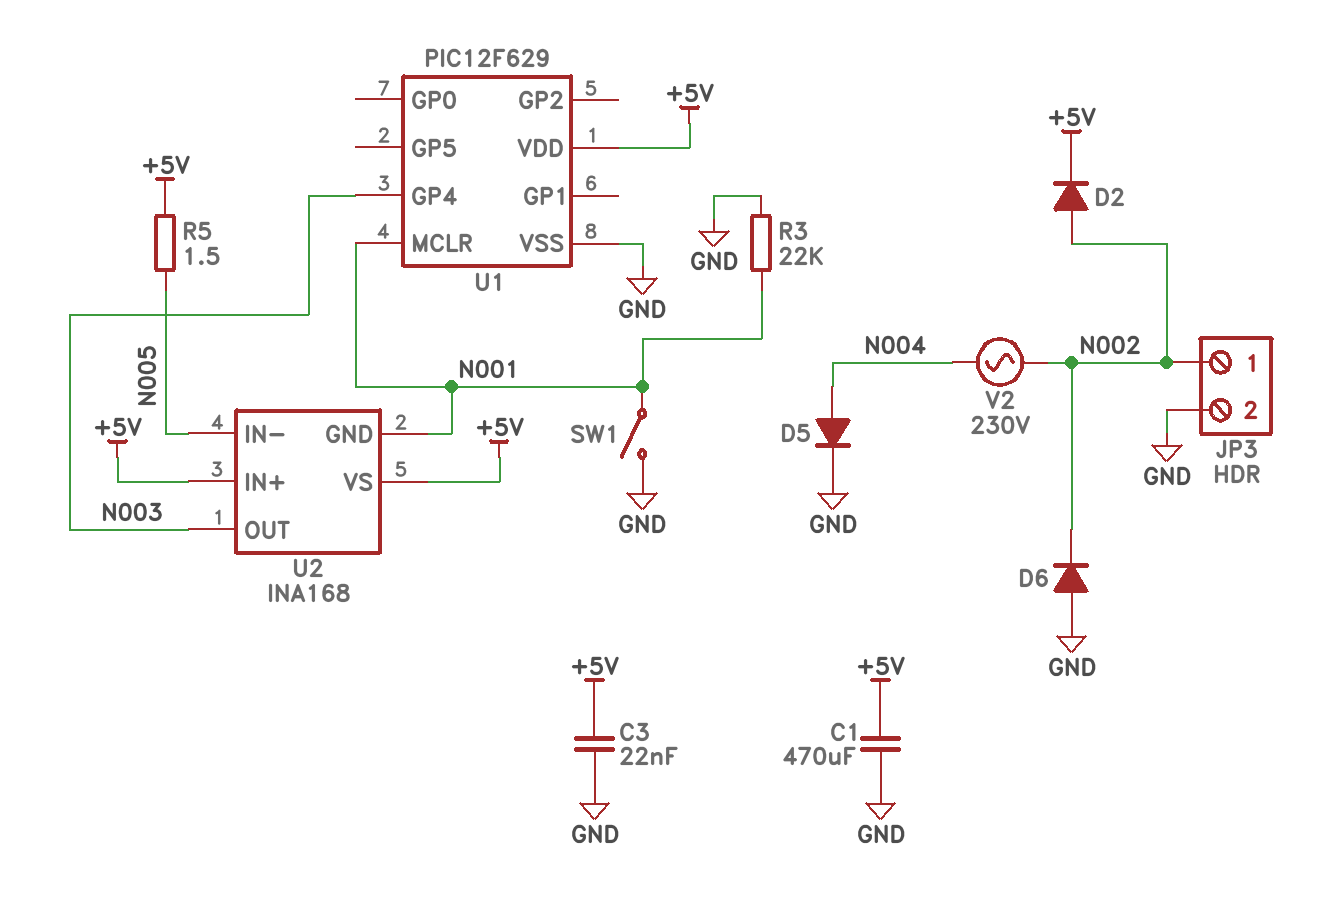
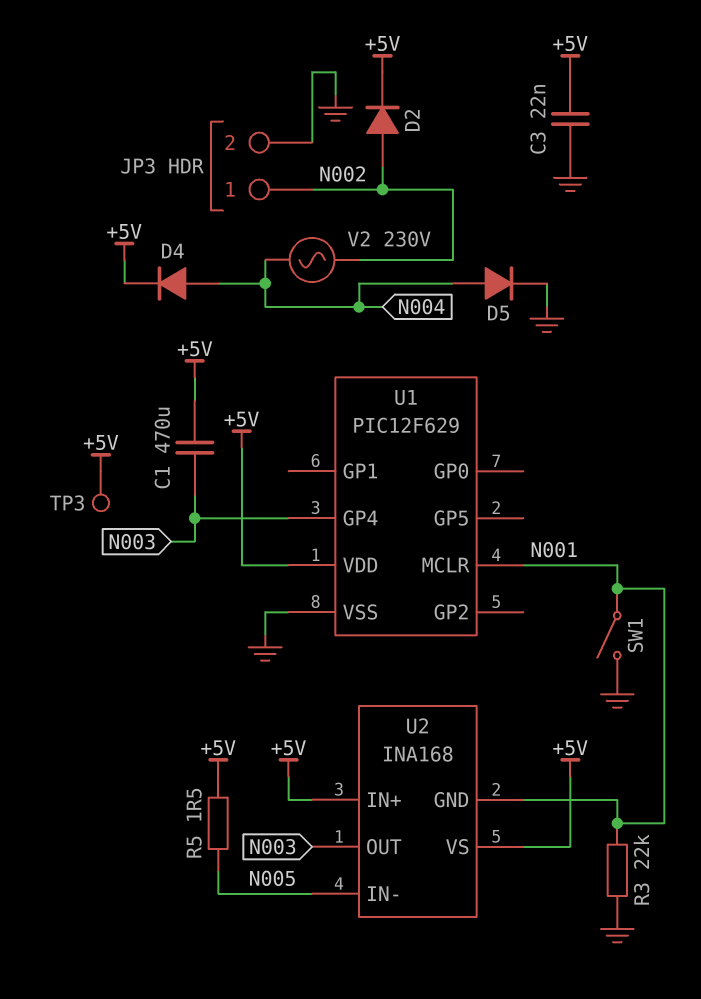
C1: 470uF (+5V, GND) -> 470uF (+5V, N003)
D4: none -> diode (A N004, K +5V)
D6: diode (A GND, K N002) -> none
TP3: none -> test point (+5V)

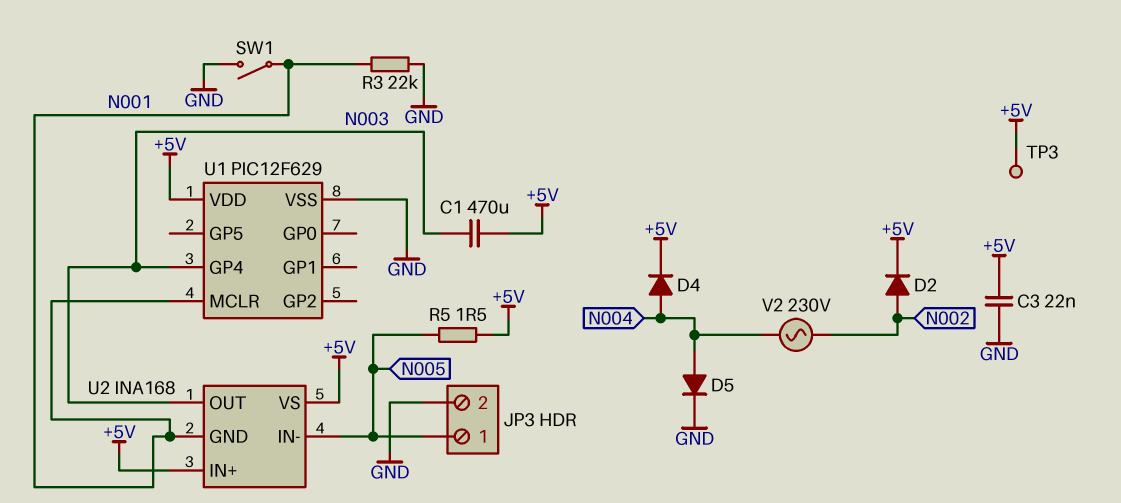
JP3 pin 1: N002 -> N005

